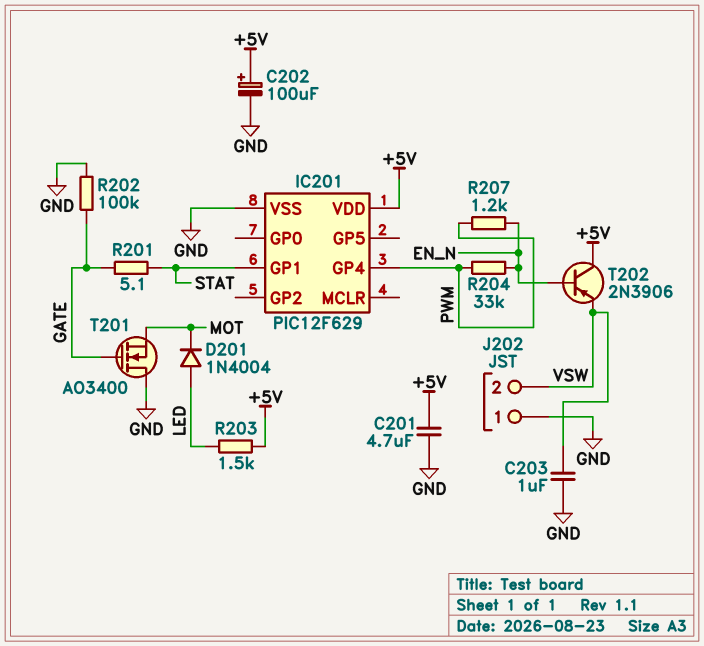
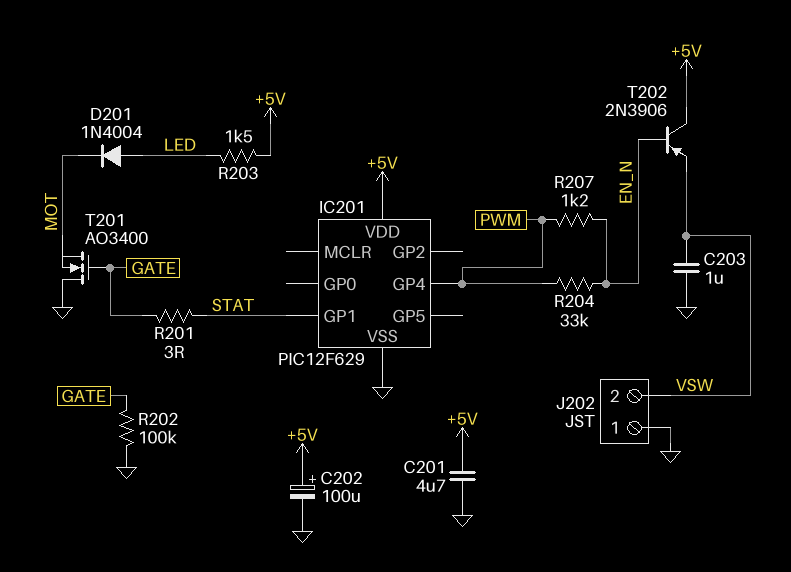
R201: 5.1 (GATE, STAT) -> 3 (GATE, STAT)

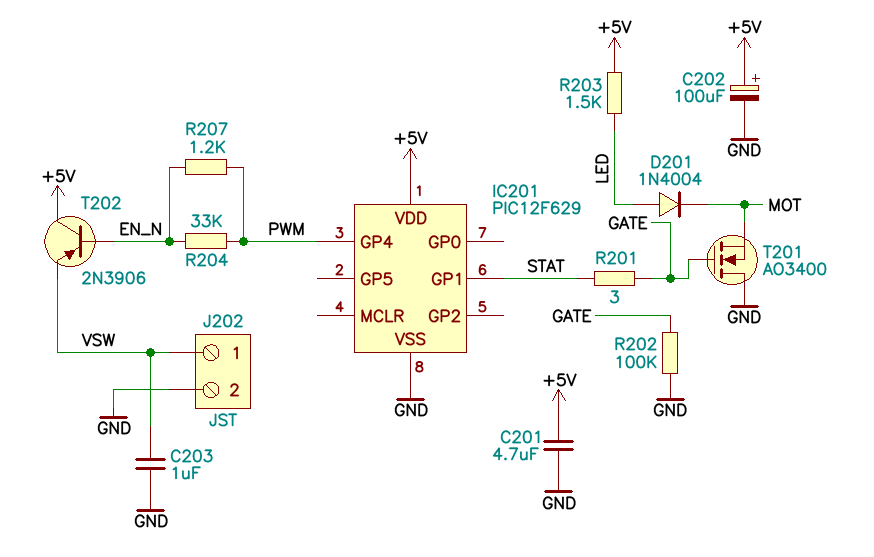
J202 pin 1: GND -> VSW
J202 pin 2: VSW -> GND

